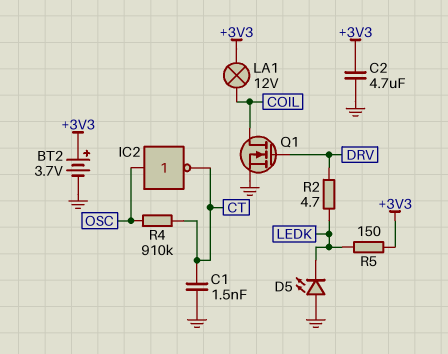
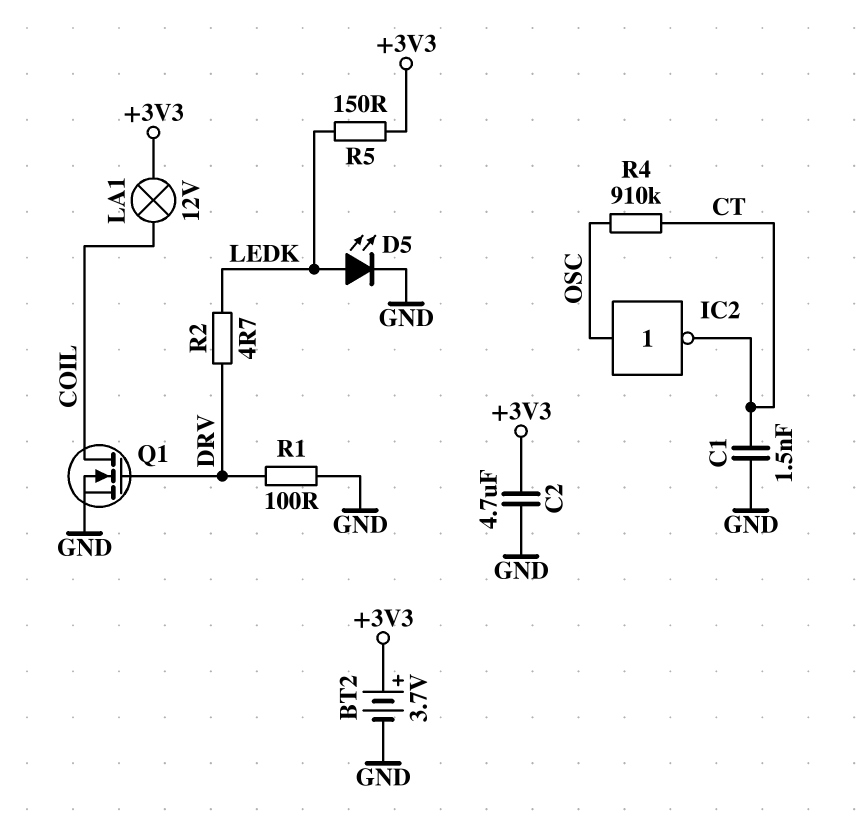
D5: LED (A GND, K LEDK) -> LED (A LEDK, K GND)
R1: none -> 100 (DRV, GND)

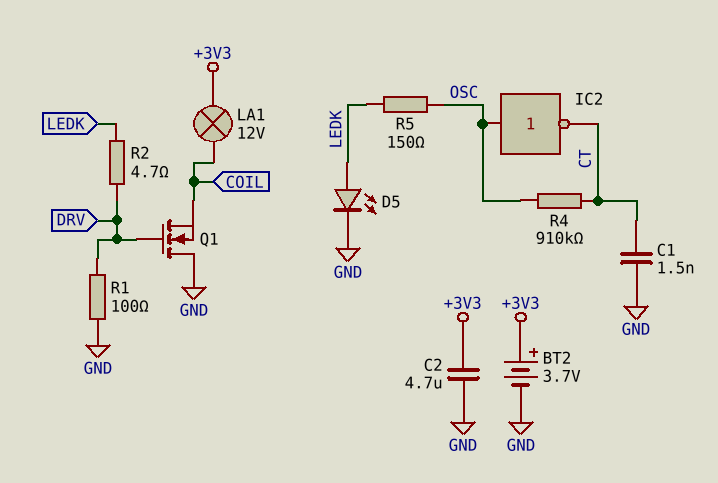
Q1: NMOS (G DRV, D COIL, S GND) -> NMOS (G DRV, D GND, S COIL)
R5: 150 (+3V3, LEDK) -> 150 (LEDK, OSC)

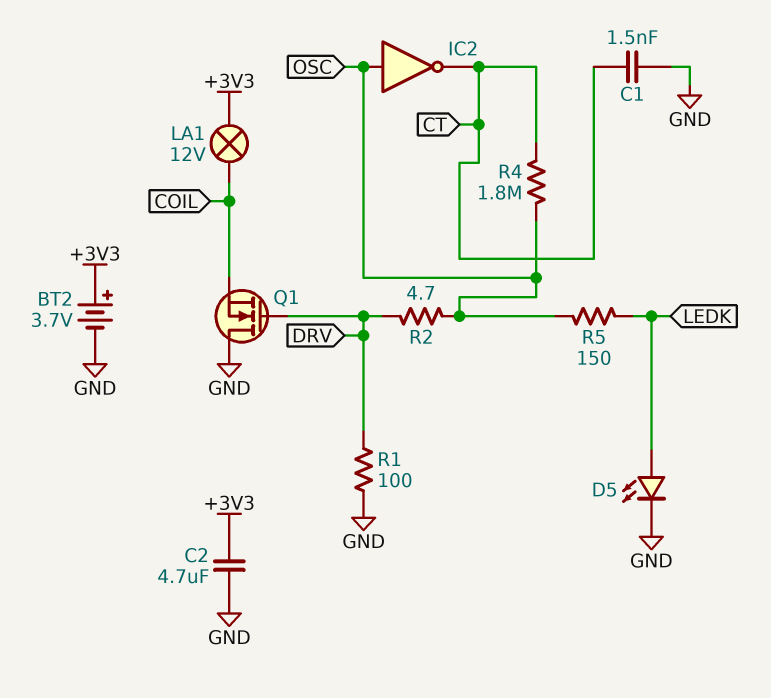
R2: 4.7 (DRV, LEDK) -> 4.7 (DRV, OSC)
R4: 910k (CT, OSC) -> 1.8M (CT, OSC)

